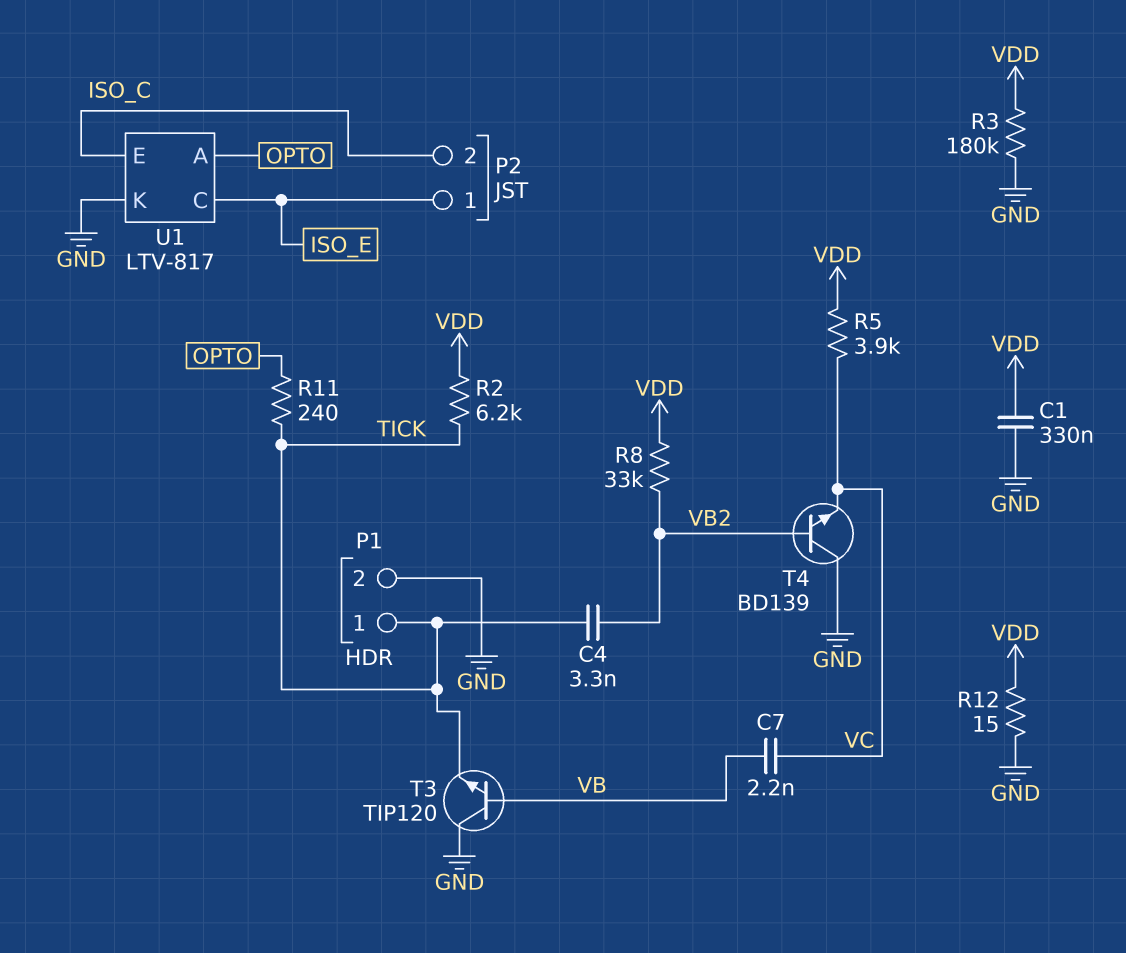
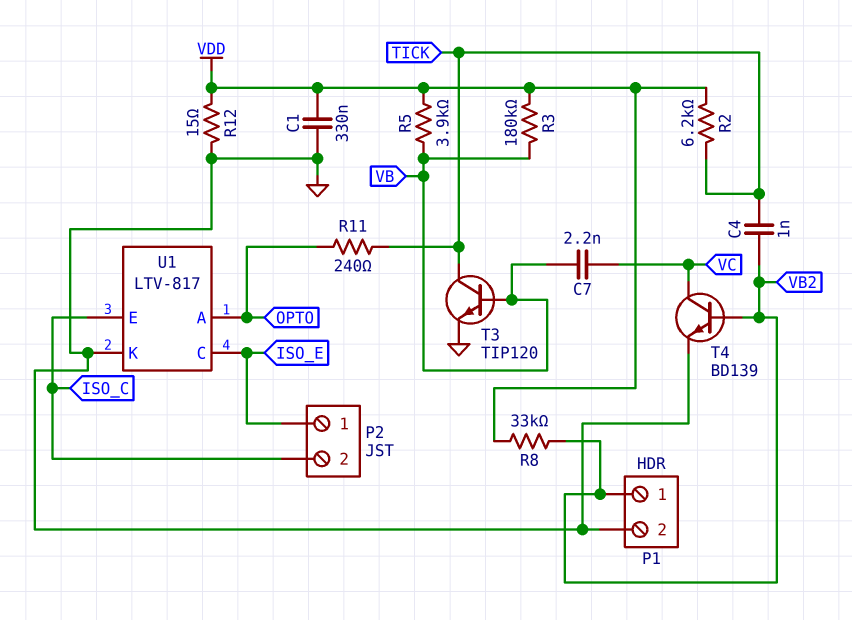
C4: 3.3nF (TICK, VB2) -> 1nF (TICK, VB2)
P1 pin 1: TICK -> VB2
R3: 180k (GND, VDD) -> 180k (VB, VDD)
R5: 3.9k (VC, VDD) -> 3.9k (VB, VDD)
T3: NPN TIP120 (B VB, C GND, E TICK) -> NPN TIP120 (B VB, C TICK, E GND)
T4: NPN BD139 (B VB2, C GND, E VC) -> NPN BD139 (B VB2, C VC, E GND)

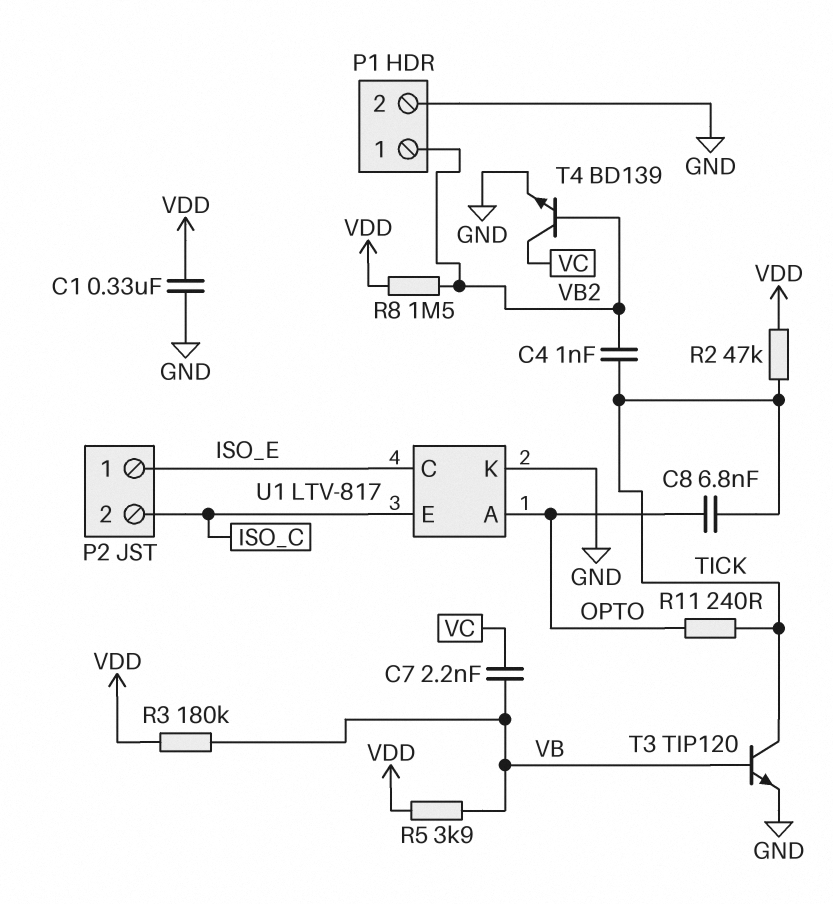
C8: none -> 6.8nF (OPTO, TICK)
R2: 6.2k (TICK, VDD) -> 47k (TICK, VDD)
R8: 33k (VB2, VDD) -> 1.5M (VB2, VDD)
R12: 15 (GND, VDD) -> none

